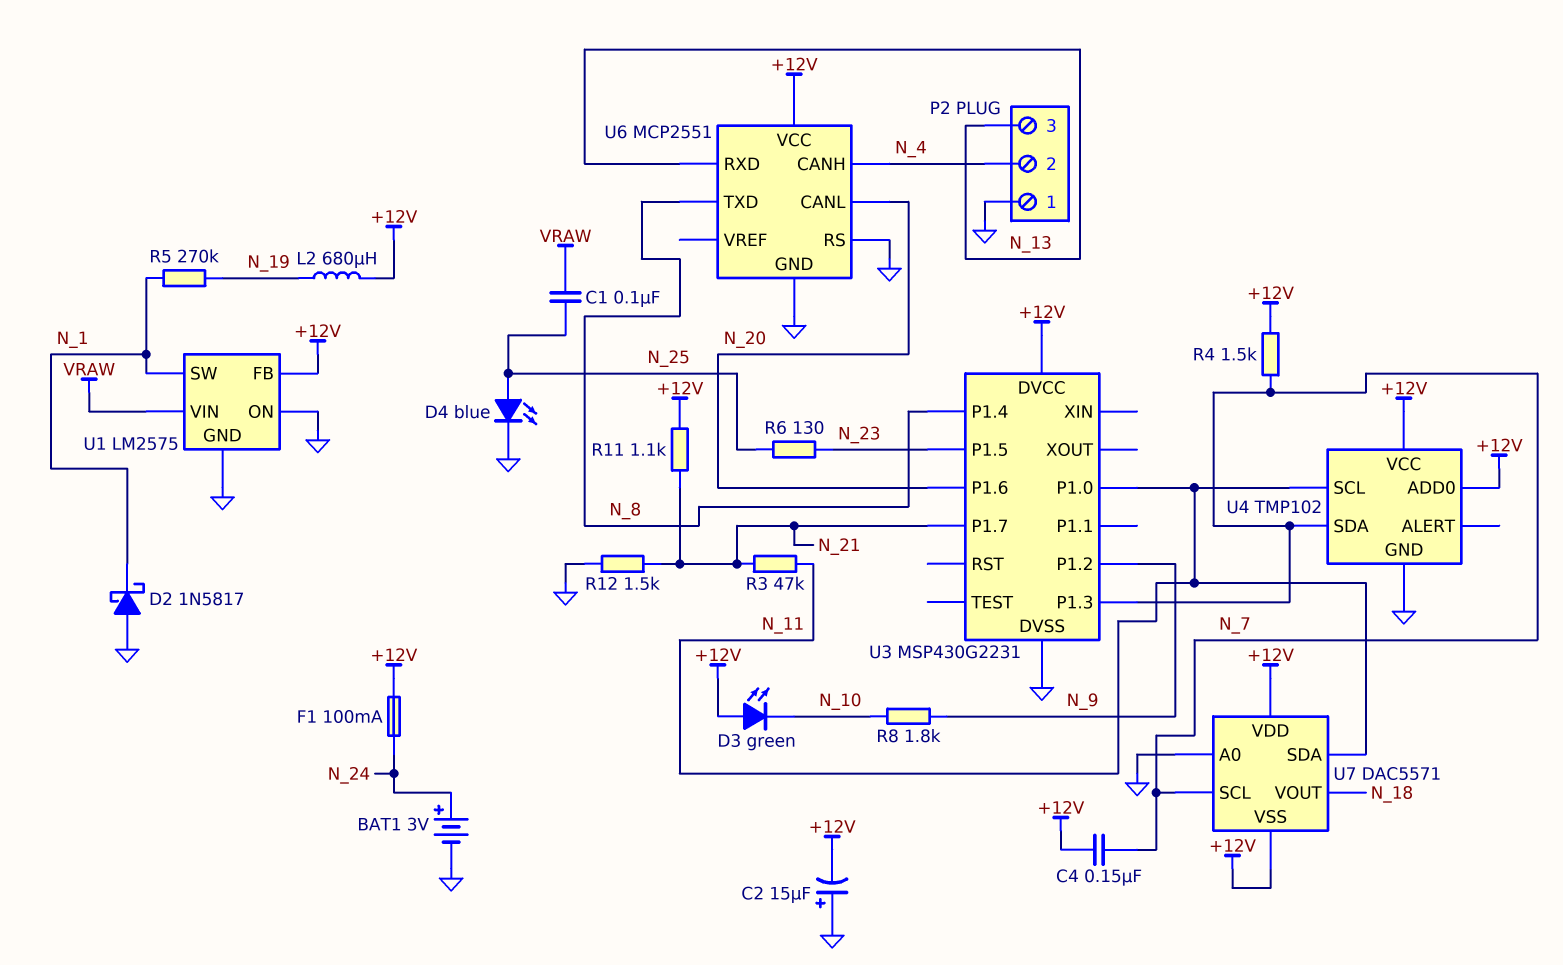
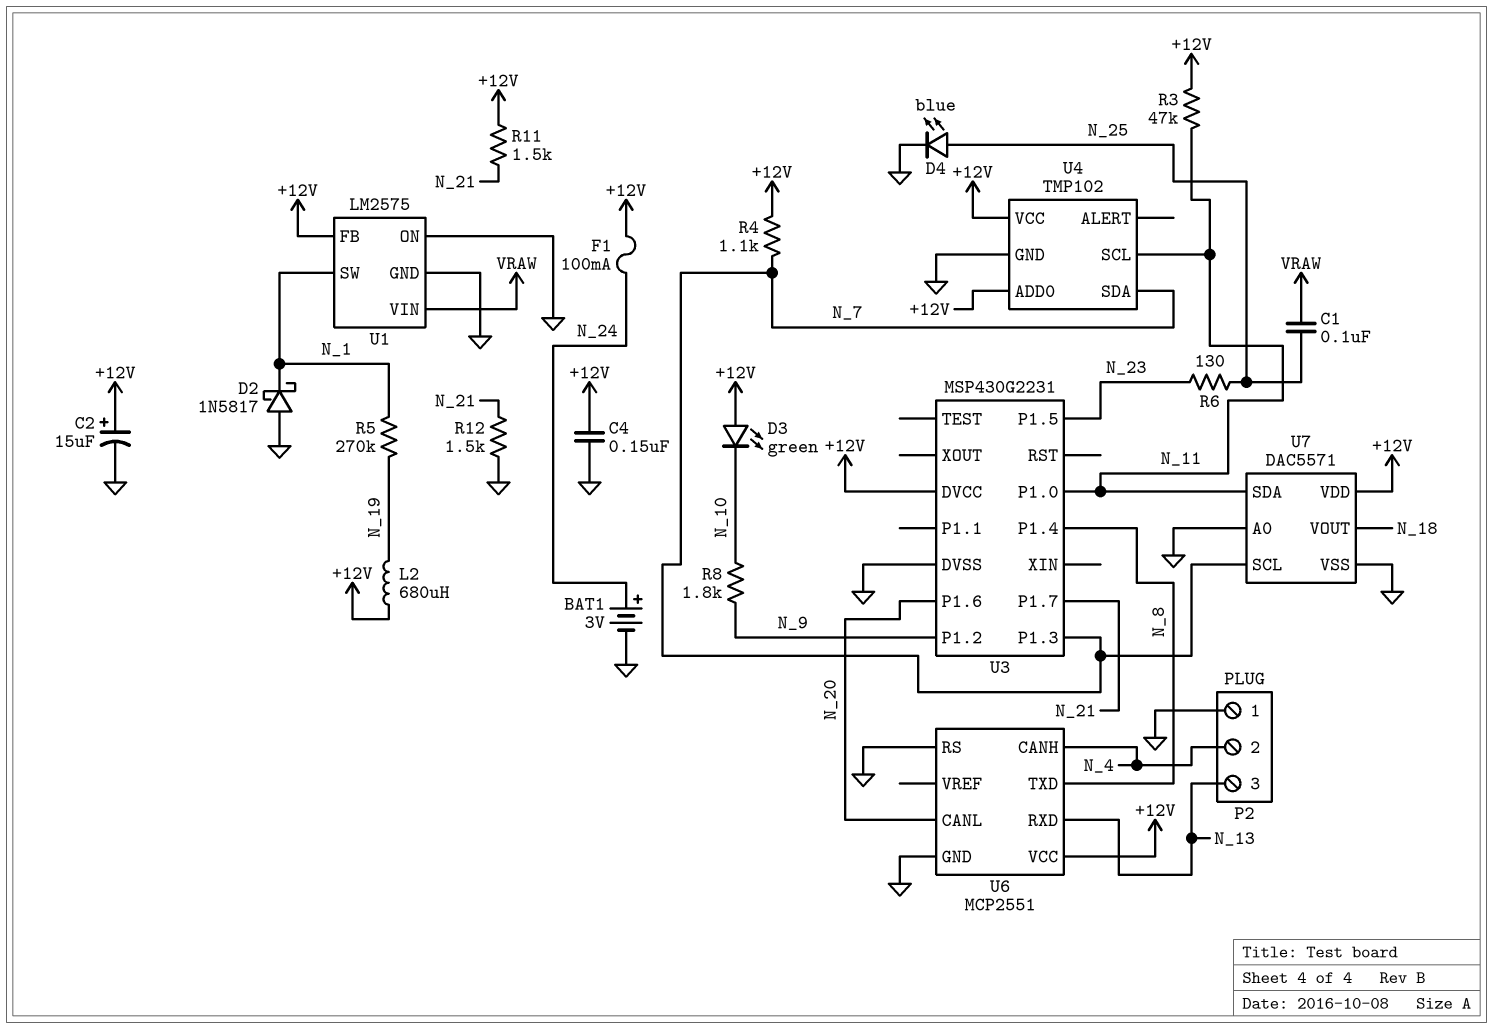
C2: 15uF (plus GND, minus +12V) -> 15uF (plus +12V, minus GND)
C4: 150nF (+12V, N_7) -> 150nF (+12V, GND)
R3: 47k (N_11, N_21) -> 47k (+12V, N_11)
R4: 1.5k (+12V, N_7) -> 1.1k (+12V, N_7)
R11: 1.1k (+12V, N_21) -> 1.5k (+12V, N_21)
U7 pin VSS: +12V -> GND

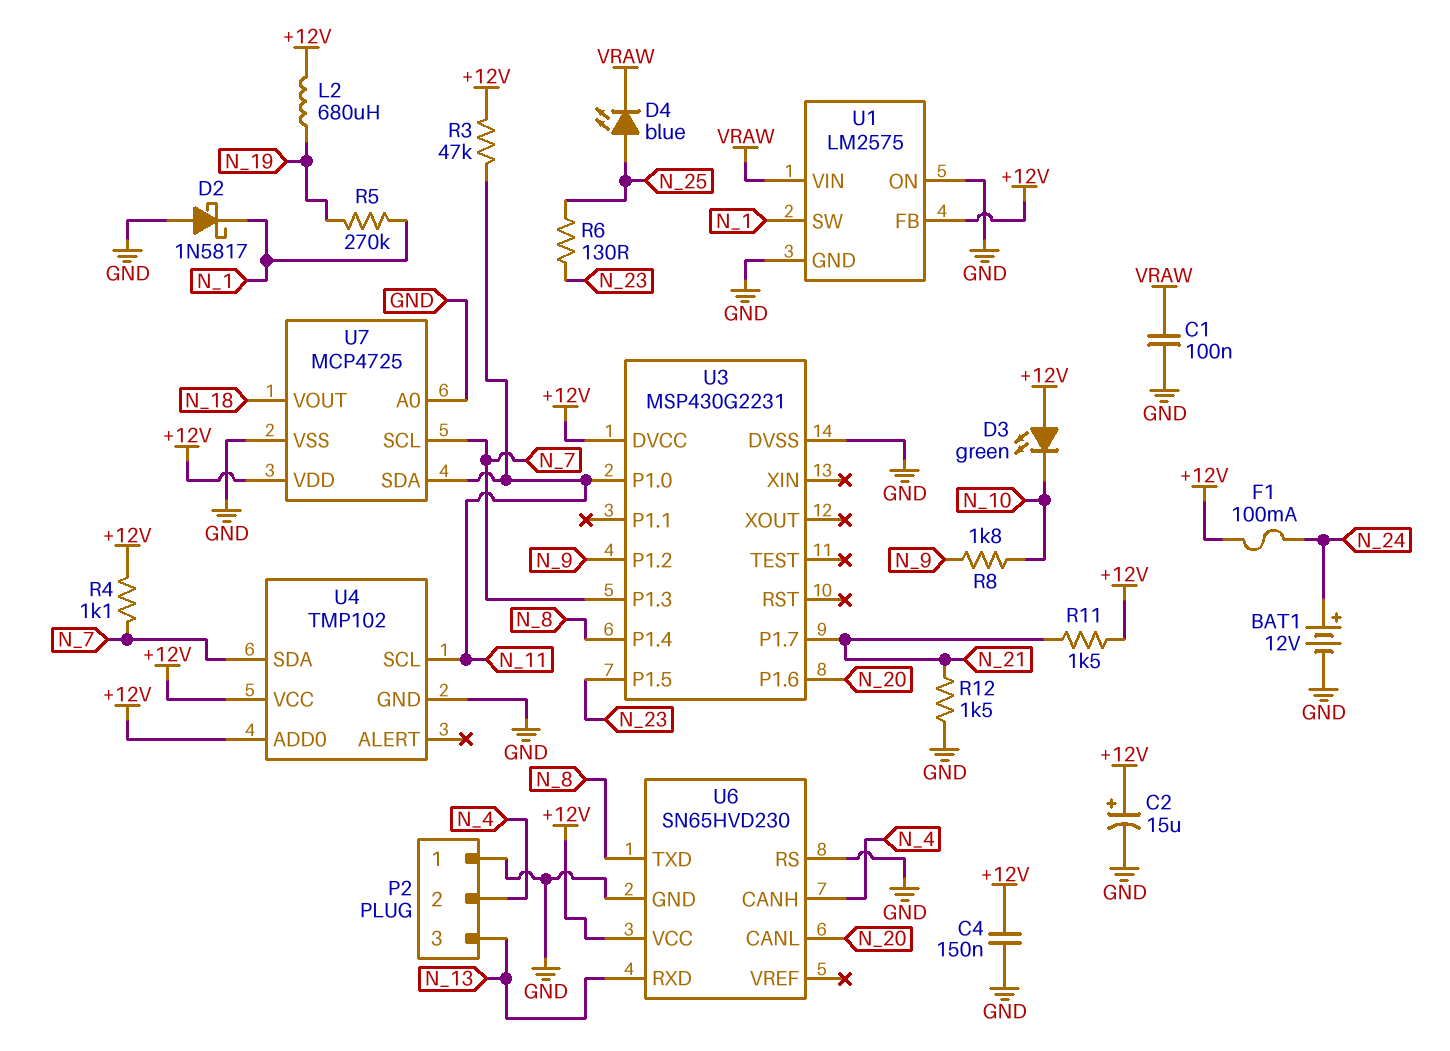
BAT1: 3V (plus N_24, minus GND) -> 12V (plus N_24, minus GND)
C1: 100nF (N_25, VRAW) -> 100nF (GND, VRAW)
D4: LED blue (A N_25, K GND) -> LED blue (A N_25, K VRAW)
U6: MCP2551 -> SN65HVD230
U7: DAC5571 -> MCP4725

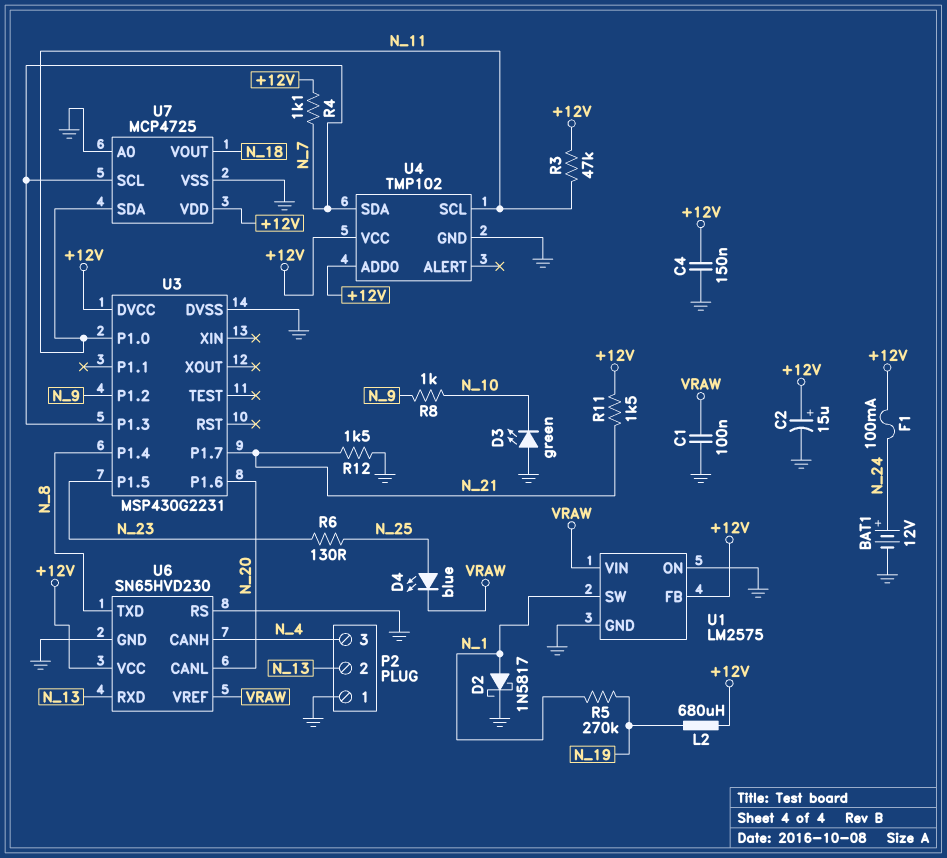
D2: schottky 1N5817 (A GND, K N_1) -> schottky 1N5817 (A N_1, K GND)
D3: LED green (A +12V, K N_10) -> LED green (A GND, K N_10)
P2 pin 2: N_4 -> N_13
P2 pin 3: N_13 -> N_4
R8: 1.8k (N_9, N_10) -> 1k (N_9, N_10)
U6 pin VREF: none -> VRAW

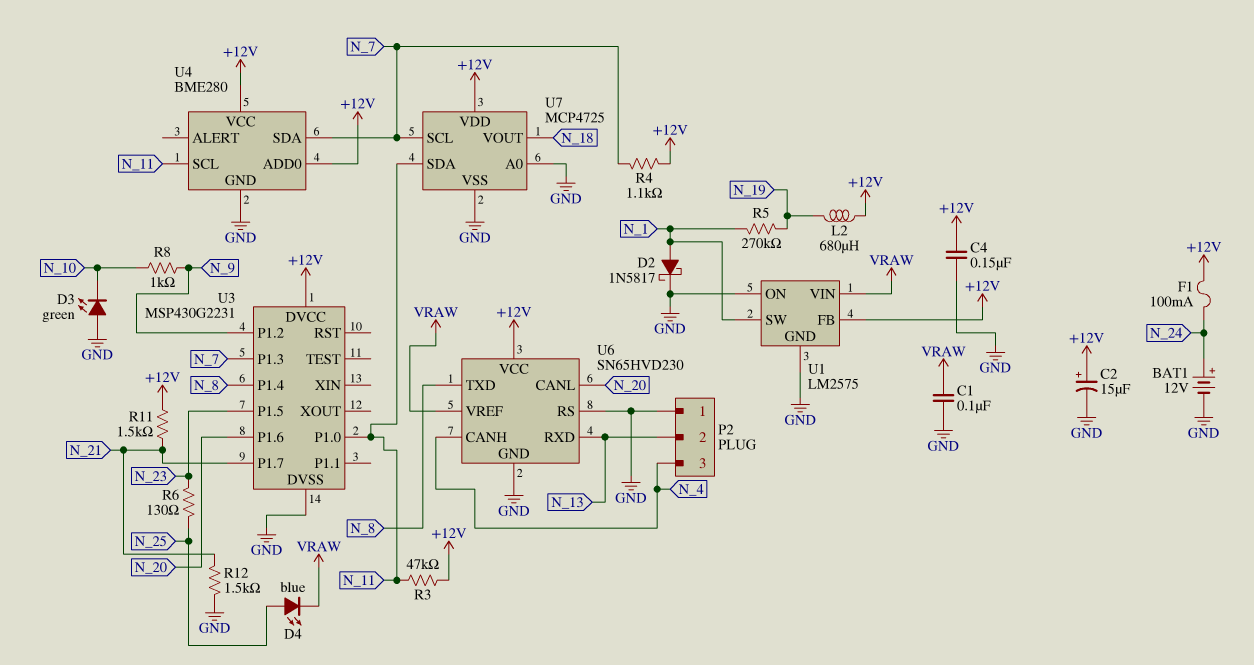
U4: TMP102 -> BME280

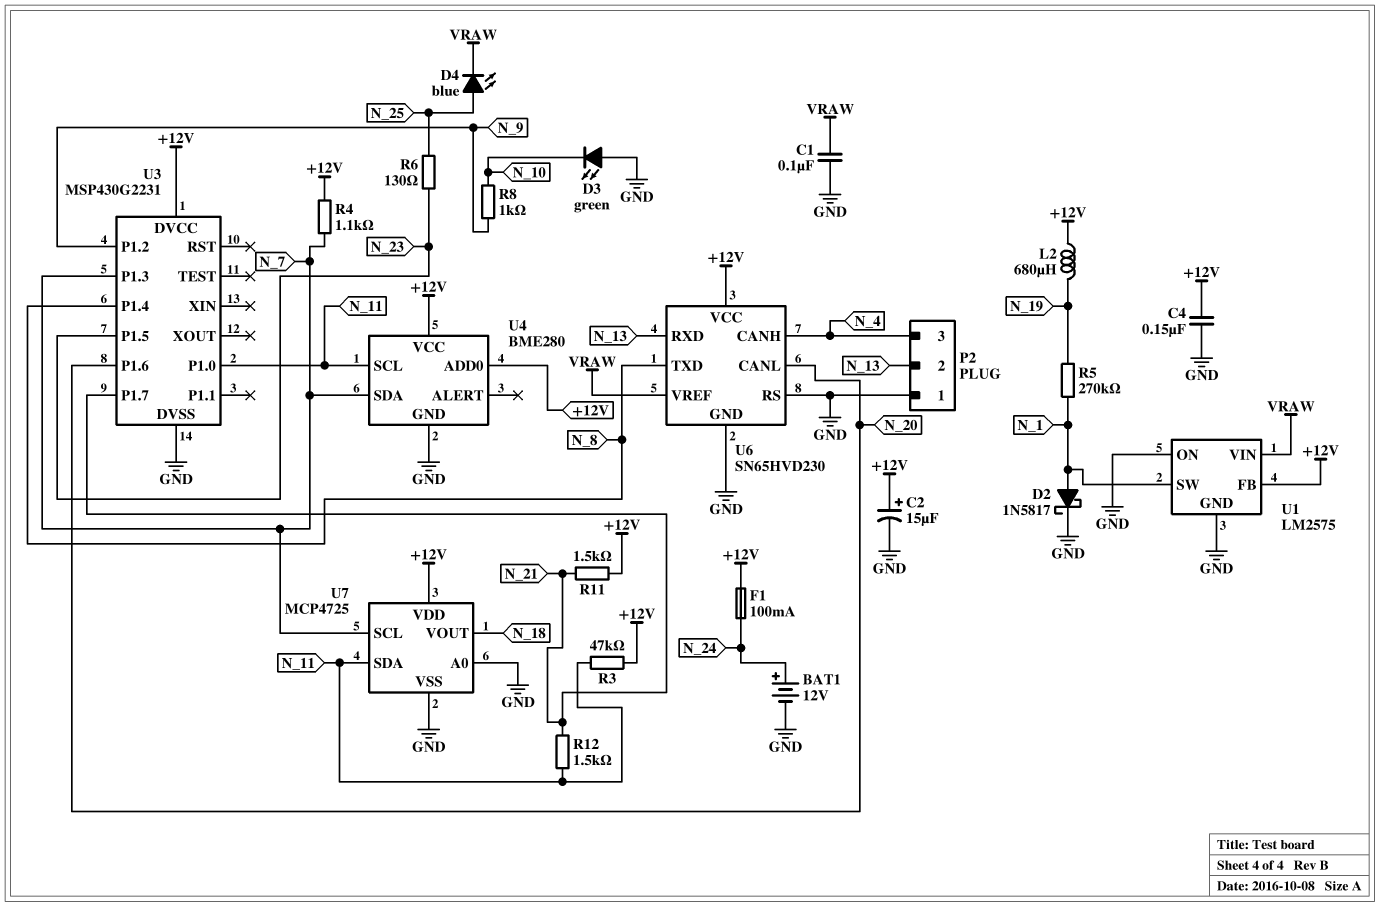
R12: 1.5k (GND, N_21) -> 1.5k (N_11, N_21)

